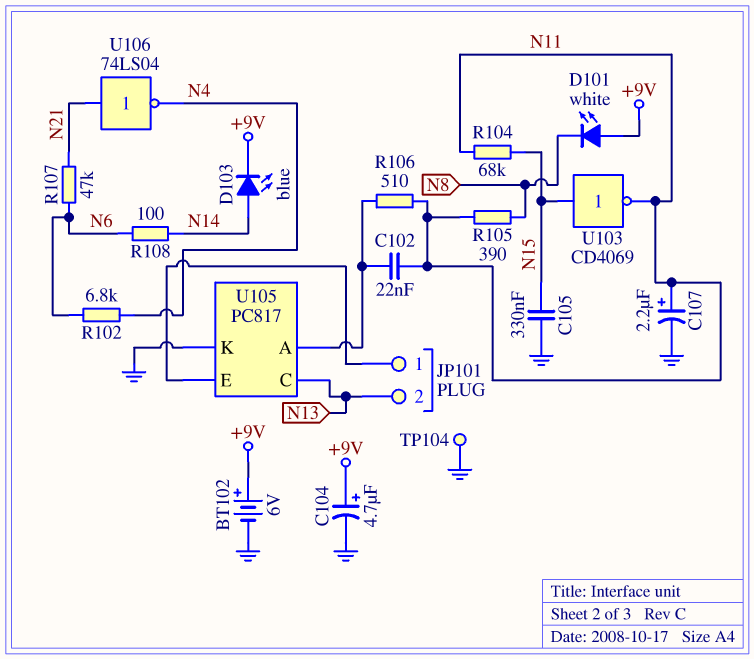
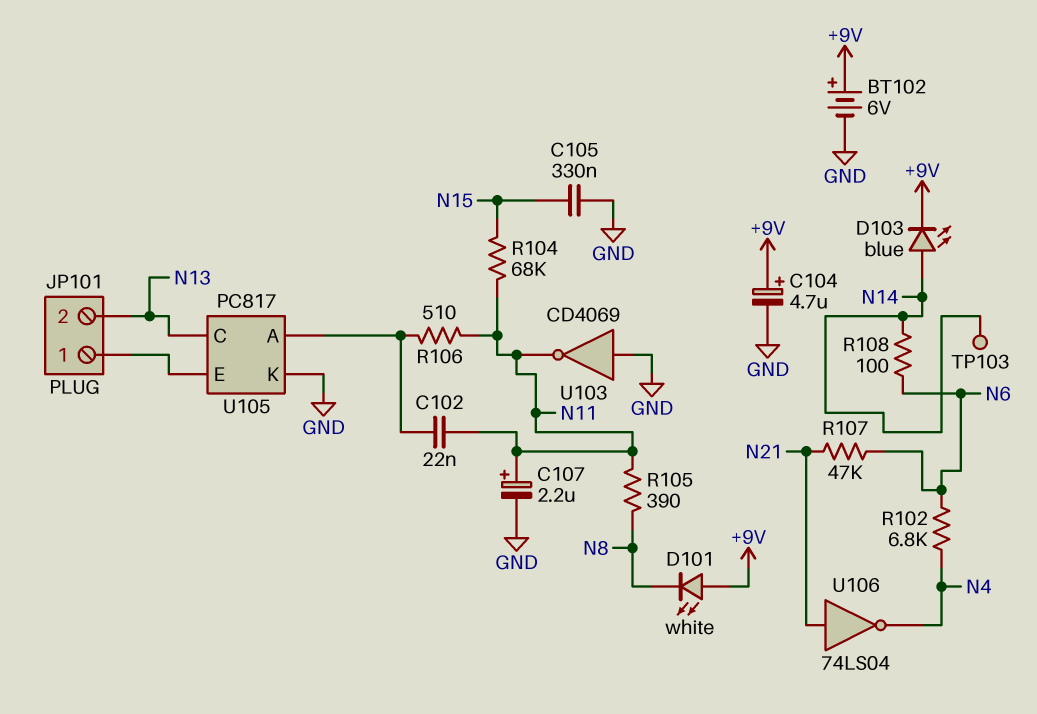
TP103: none -> test point (N14)
TP104: test point (GND) -> none
U103: NOT CD4069 (in N15, out N11) -> NOT CD4069 (in GND, out N11)

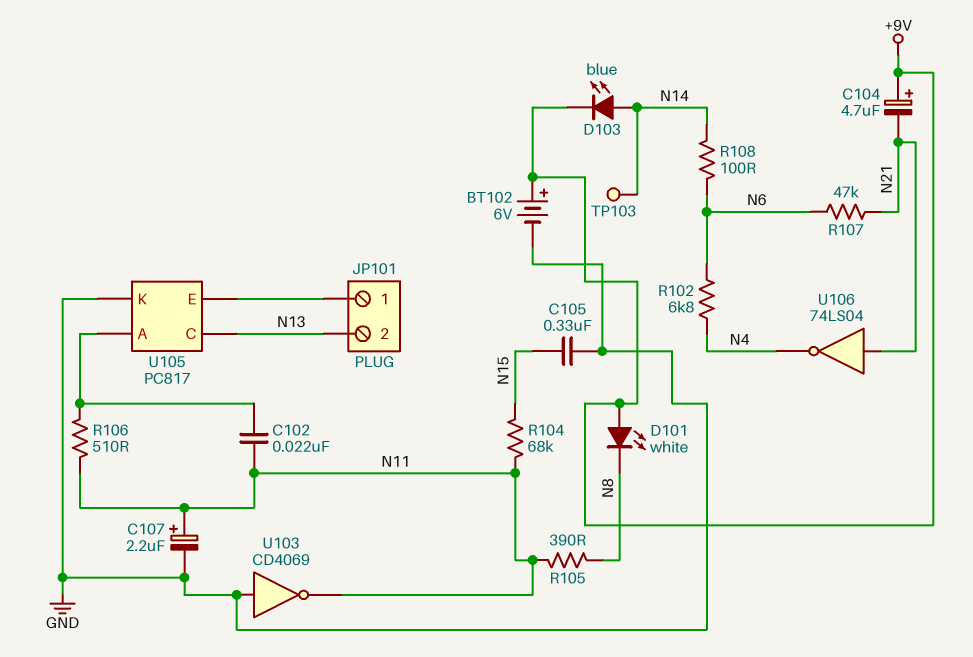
C104: 4.7uF (plus +9V, minus GND) -> 4.7uF (plus +9V, minus N21)

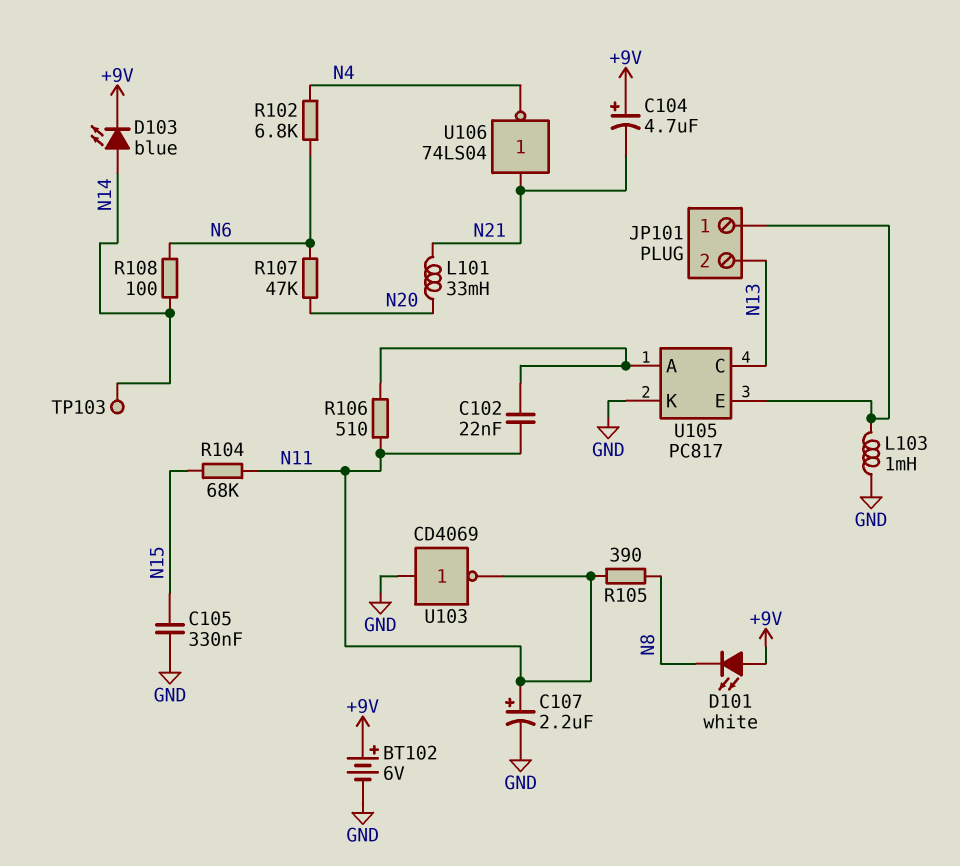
L101: none -> 33mH (N20, N21)
L103: none -> 1mH (GND, JP101/1)
R107: 47k (N6, N21) -> 47k (N6, N20)

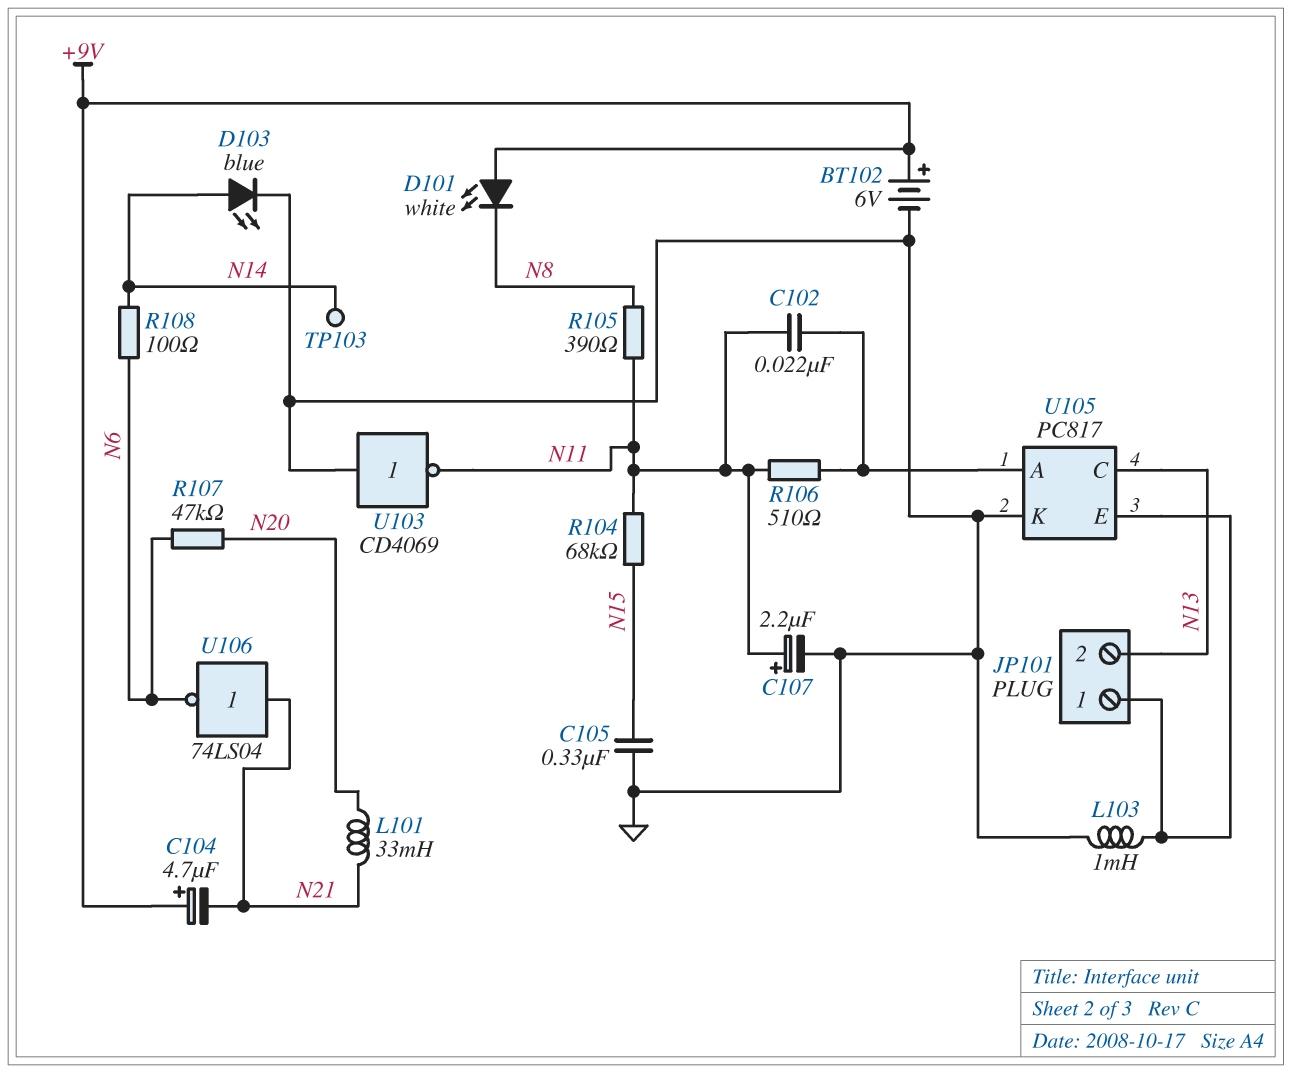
D103: LED blue (A N14, K +9V) -> LED blue (A N14, K GND)
R102: 6.8k (N4, N6) -> none
U106: NOT 74LS04 (in N21, out N4) -> NOT 74LS04 (in N21, out N6)

